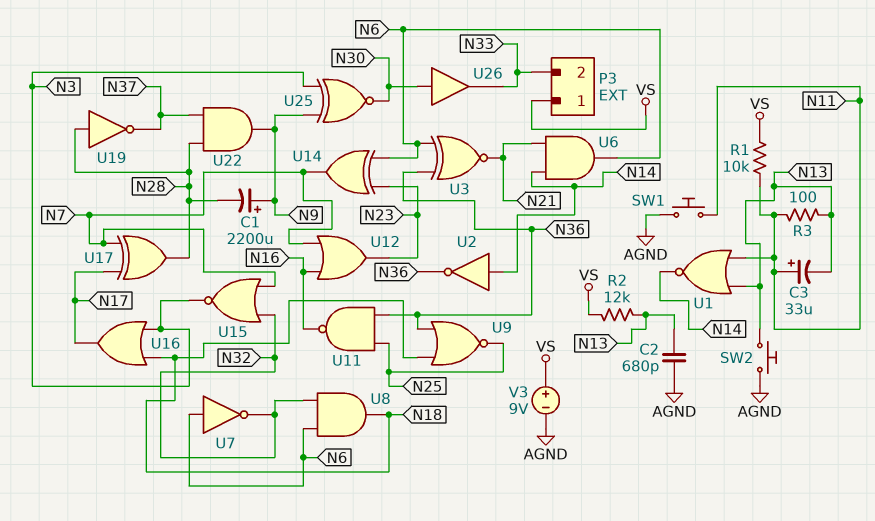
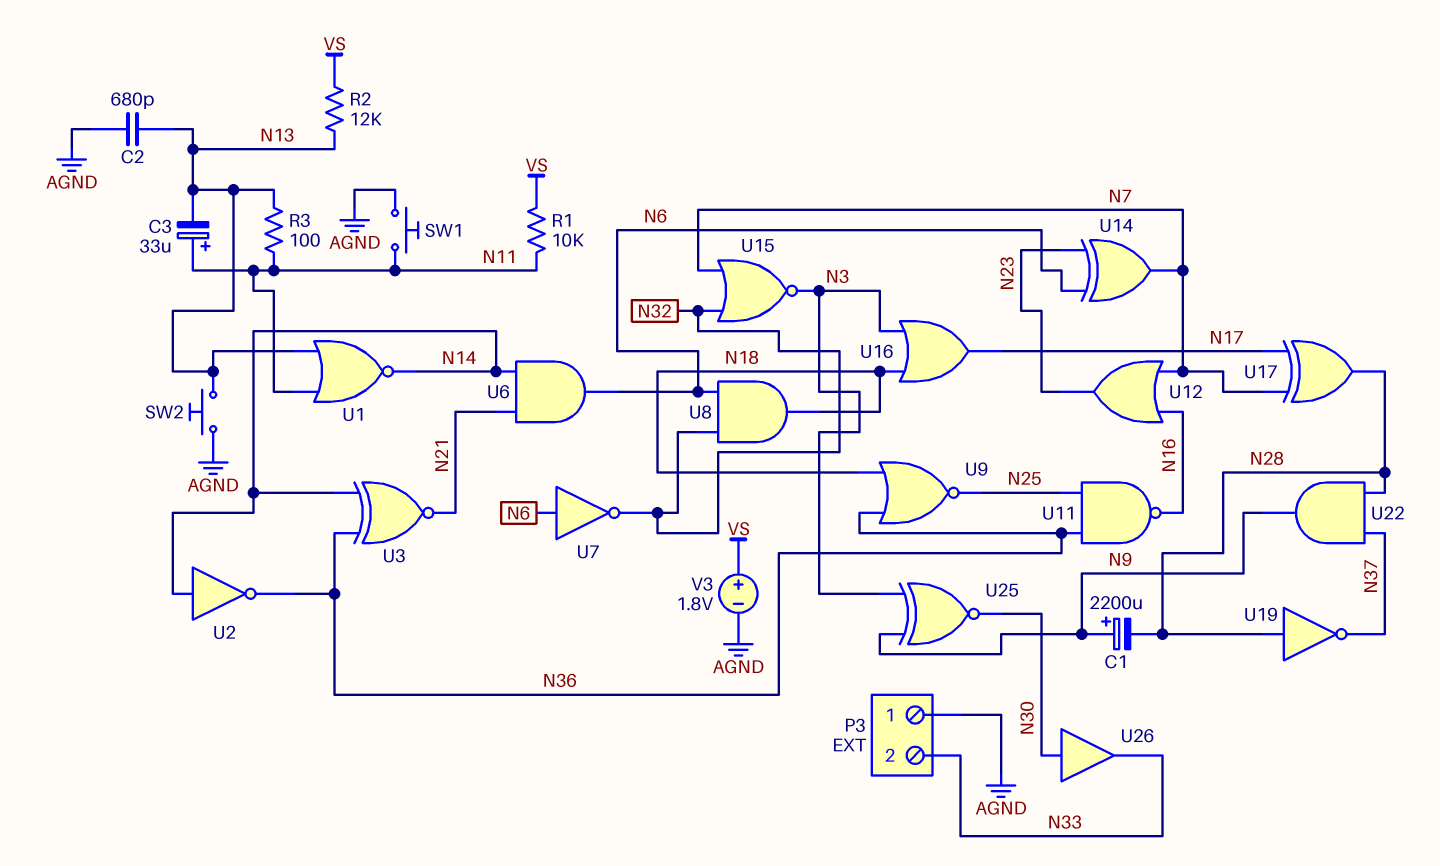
P3 pin 1: VS -> AGND
U3: XNOR (in N6, in N36, out N21) -> XNOR (in N14, in N36, out N21)
V3: 9V (plus VS, minus AGND) -> 1.8V (plus VS, minus AGND)

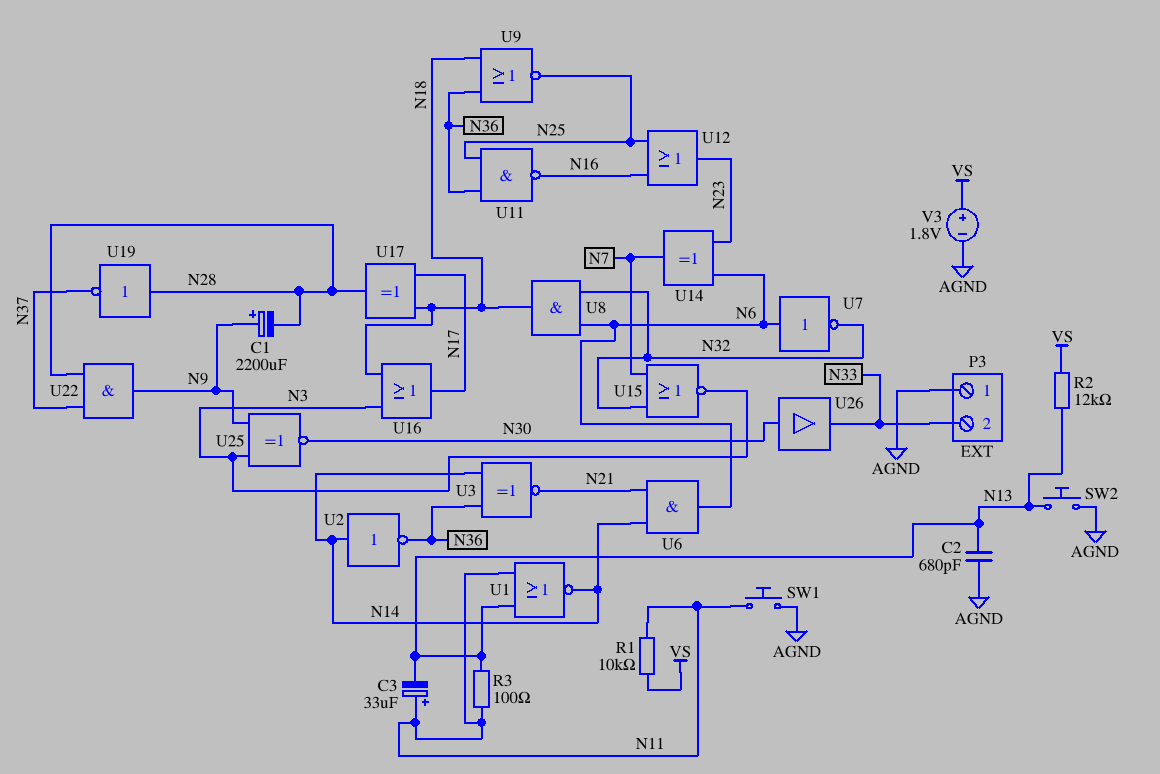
U12: OR (in N7, in N16, out N23) -> OR (in N16, in N25, out N23)
U17: XOR (in N7, in N17, out N28) -> XOR (in N17, in N18, out N28)

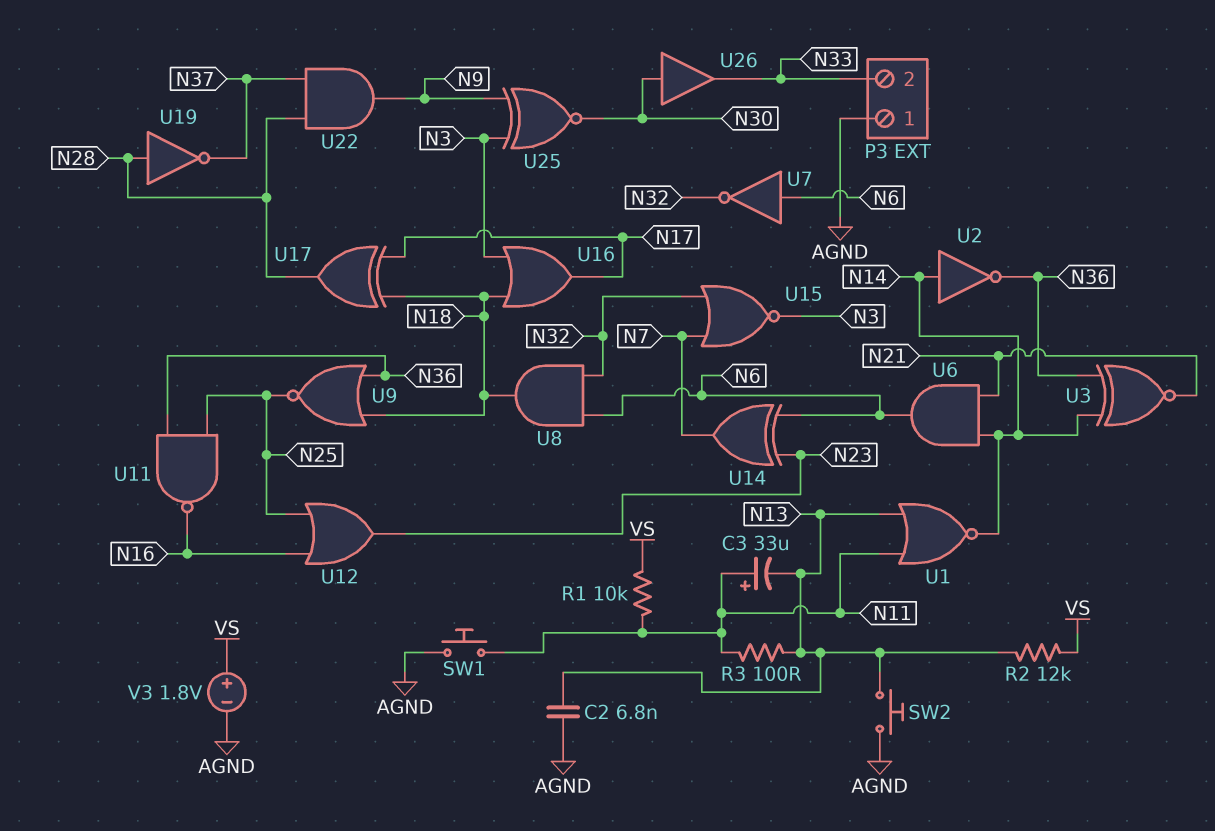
C1: 2200uF (plus N9, minus N28) -> none
C2: 680pF (AGND, N13) -> 6.8nF (AGND, N13)

